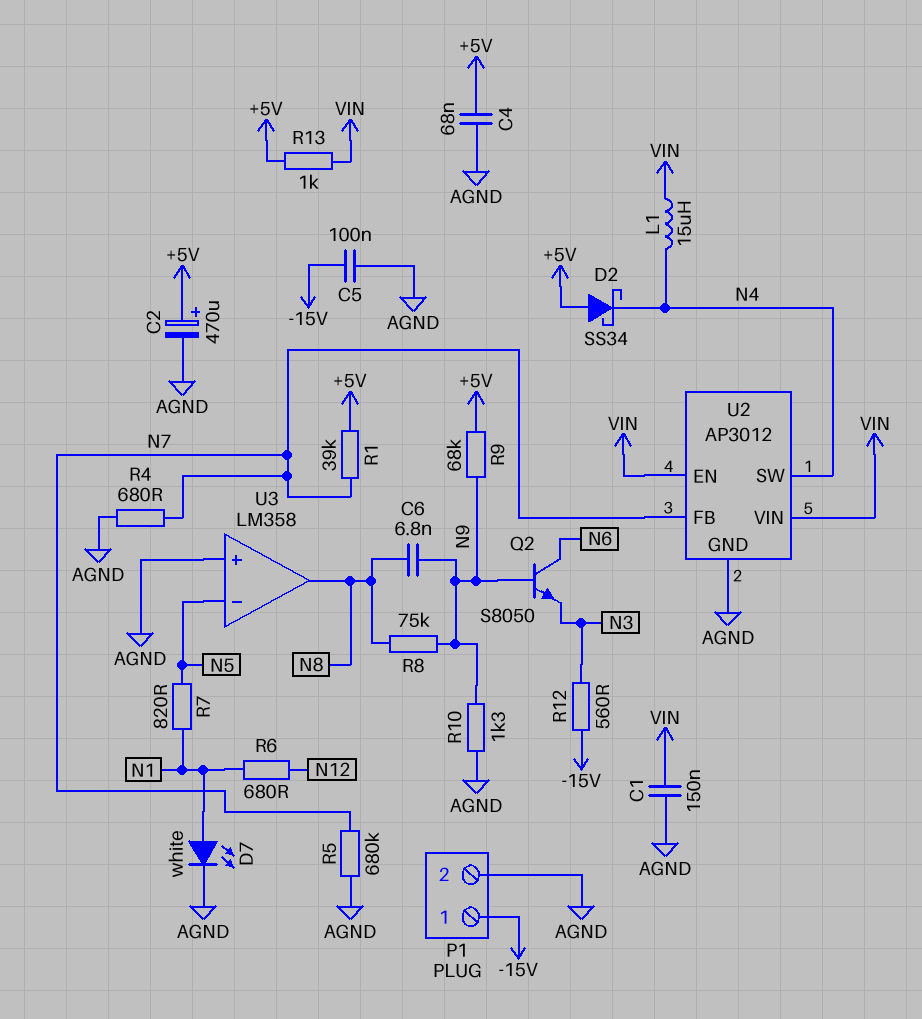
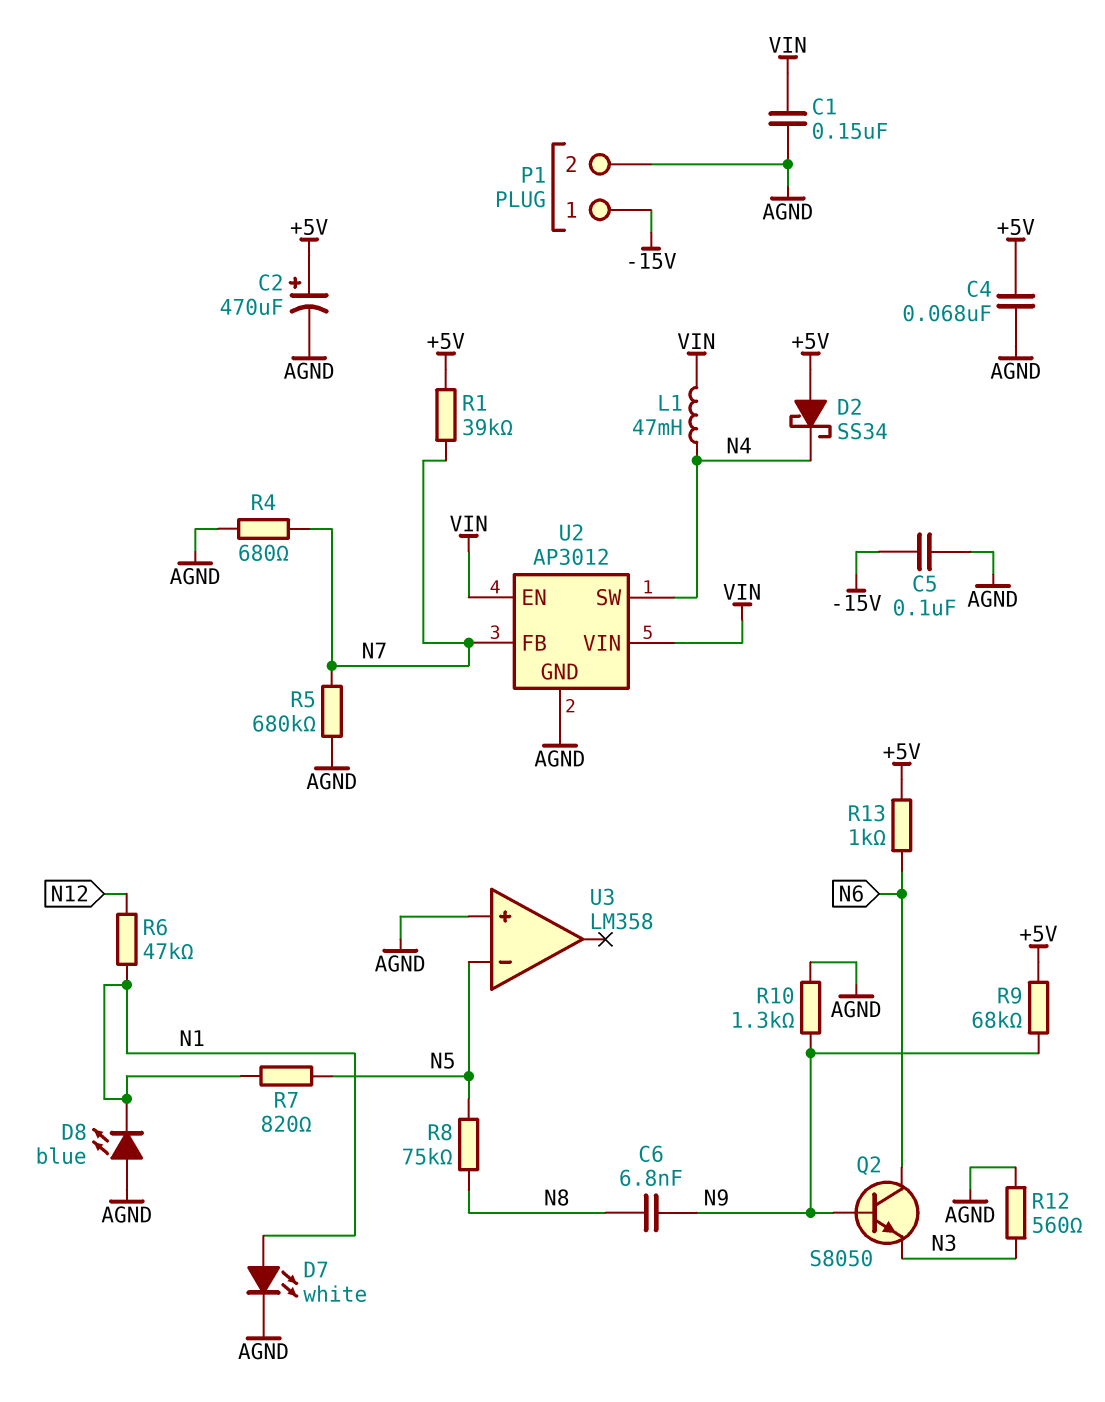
D8: none -> LED blue (A AGND, K N1)
L1: 15uH (N4, VIN) -> 47mH (N4, VIN)
R6: 680 (N1, N12) -> 47k (N1, N12)
R8: 75k (N8, N9) -> 75k (N5, N8)
R12: 560 (-15V, N3) -> 560 (AGND, N3)
R13: 1k (+5V, VIN) -> 1k (+5V, N6)
U3 pin out: N8 -> none

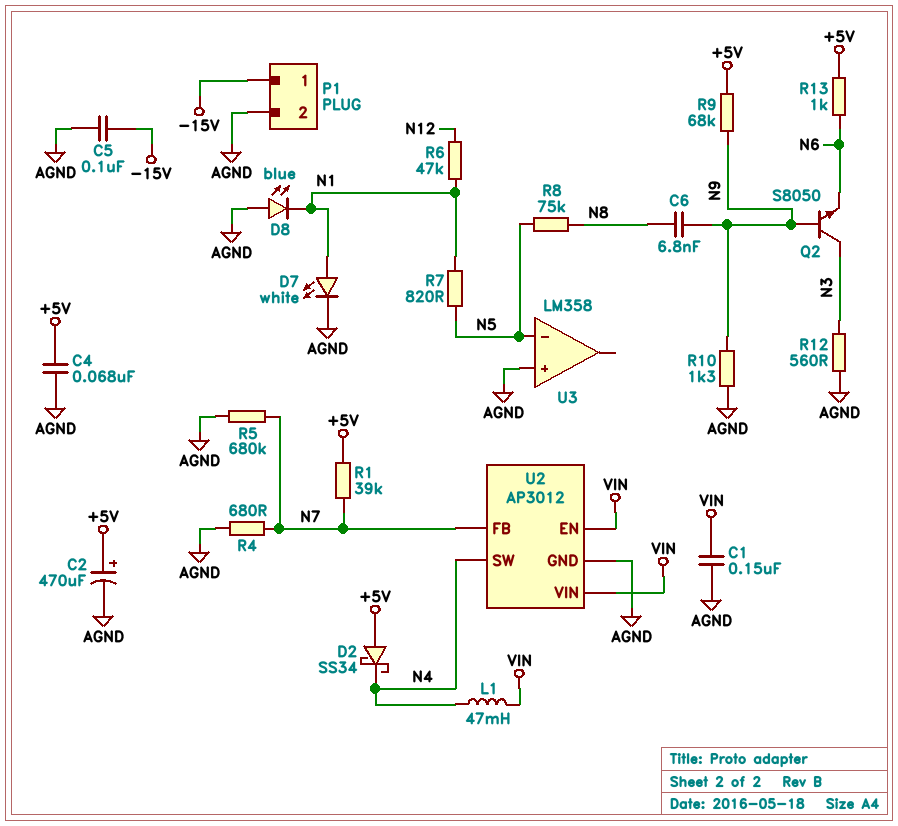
Q2: NPN S8050 (B N9, C N6, E N3) -> NPN S8050 (B N9, C N3, E N6)

